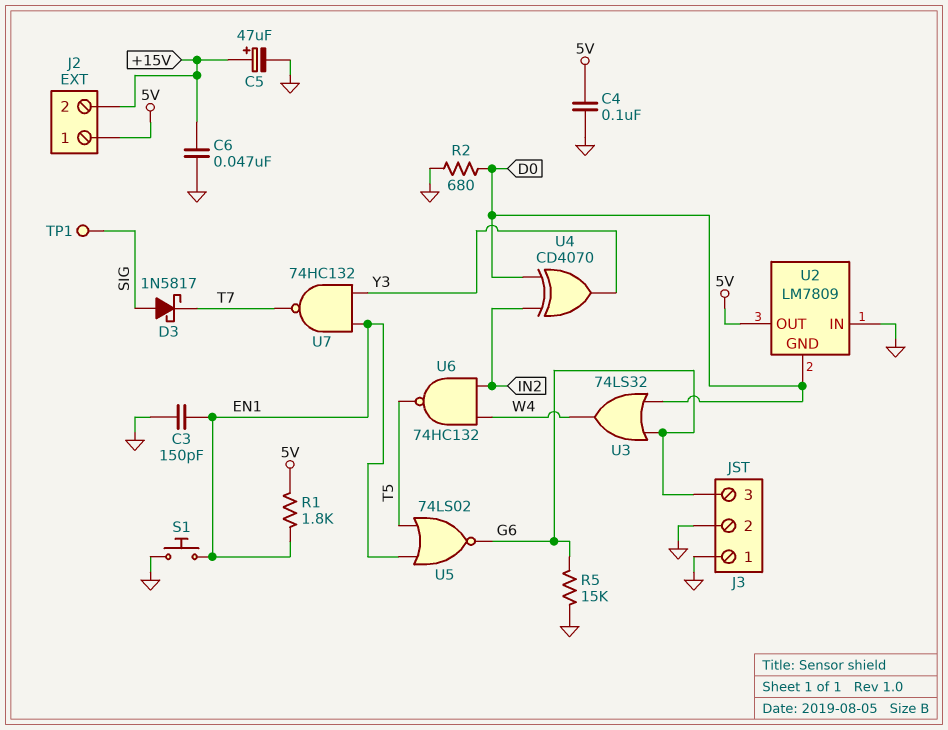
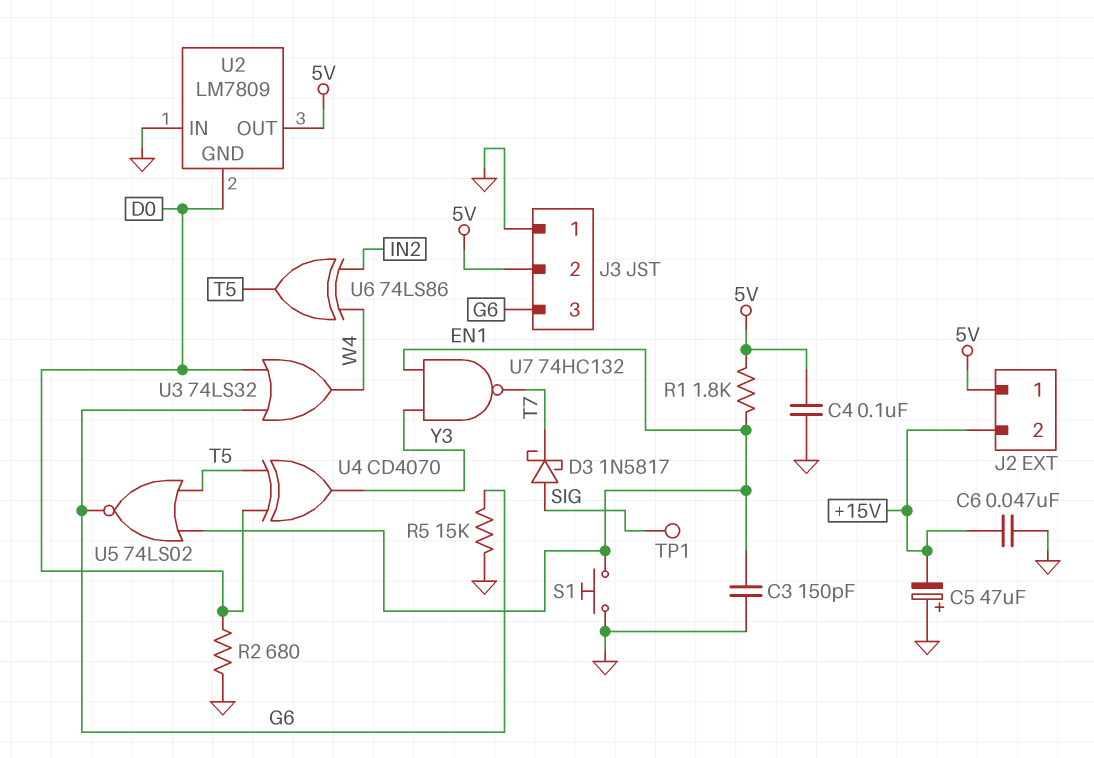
C5: 47uF (plus +15V, minus GND) -> 47uF (plus GND, minus +15V)
J3 pin 2: GND -> 5V
U4: XOR CD4070 (in D0, in IN2, out Y3) -> XOR CD4070 (in D0, in T5, out Y3)
U6: NAND 74HC132 (in IN2, in W4, out T5) -> XOR 74LS86 (in IN2, in W4, out T5)

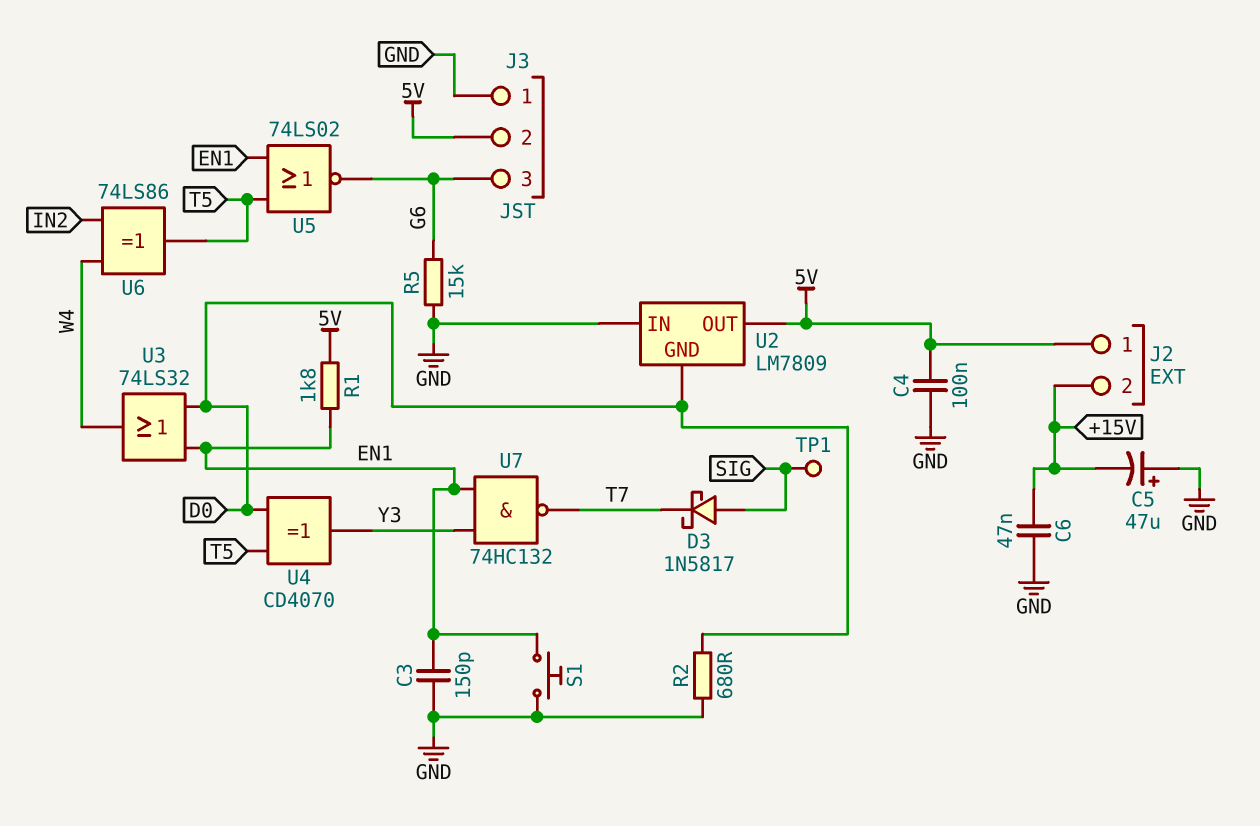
U3: OR 74LS32 (in D0, in G6, out W4) -> OR 74LS32 (in D0, in EN1, out W4)

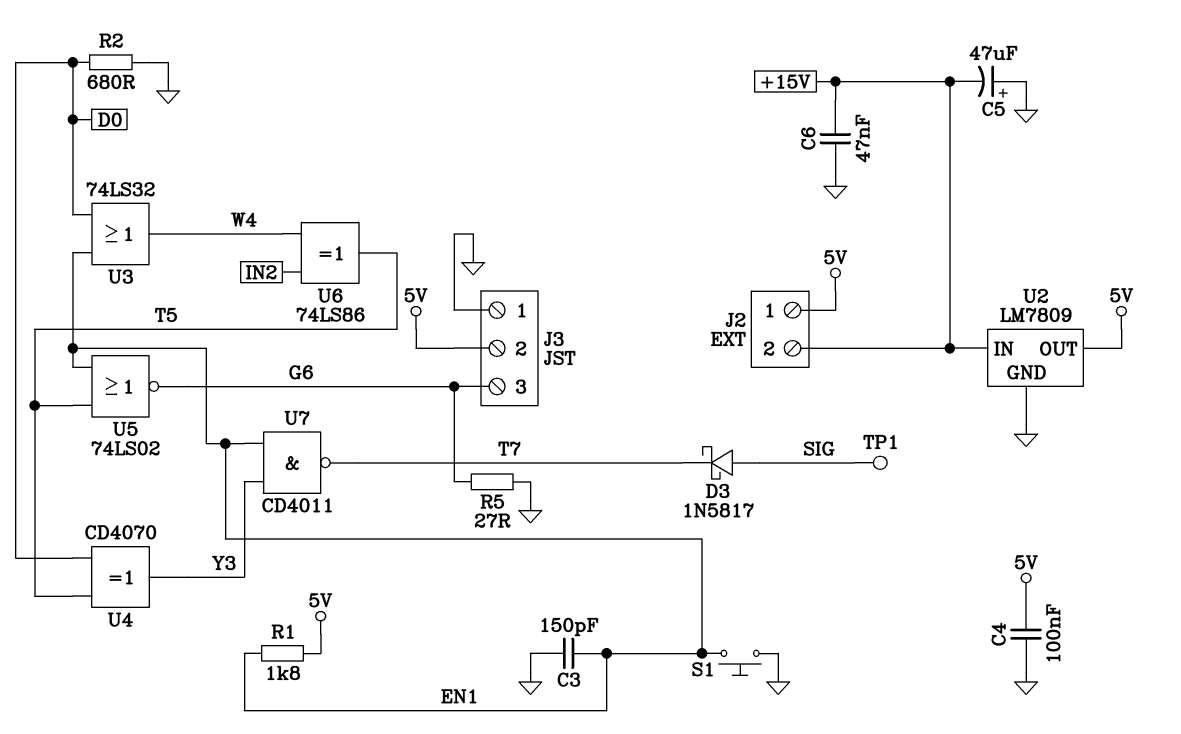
R5: 15k (G6, GND) -> 27 (G6, GND)
U2 pin GND: D0 -> GND
U2 pin IN: GND -> +15V
U7: NAND 74HC132 (in EN1, in Y3, out T7) -> NAND CD4011 (in EN1, in Y3, out T7)

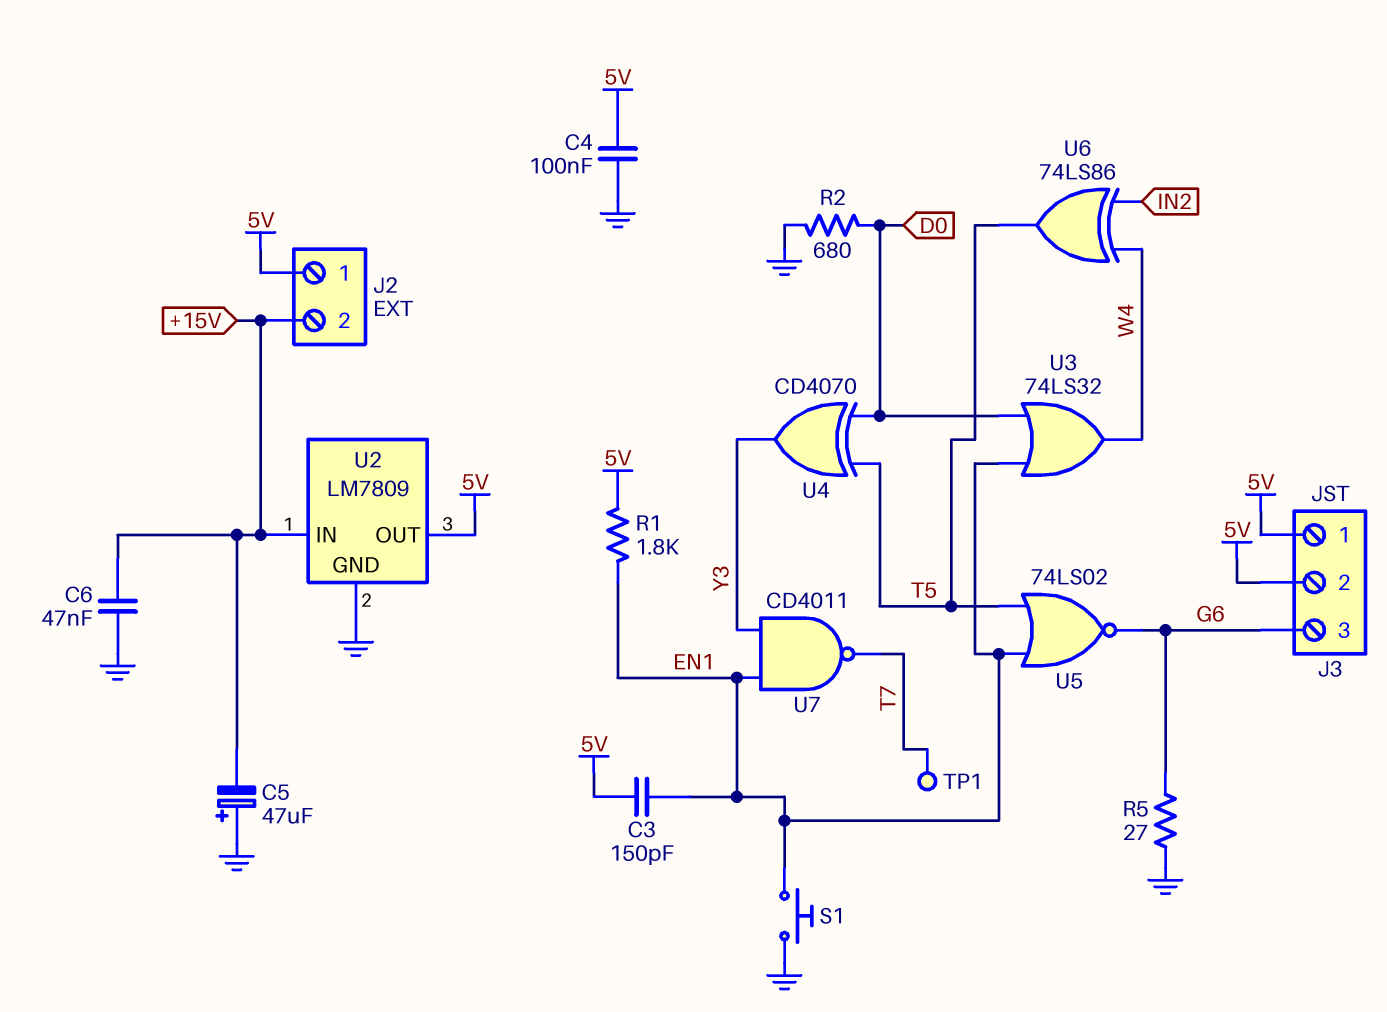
C3: 150pF (EN1, GND) -> 150pF (5V, EN1)
D3: schottky 1N5817 (A SIG, K T7) -> none
J3 pin 1: GND -> 5V
TP1: test point (SIG) -> test point (T7)

